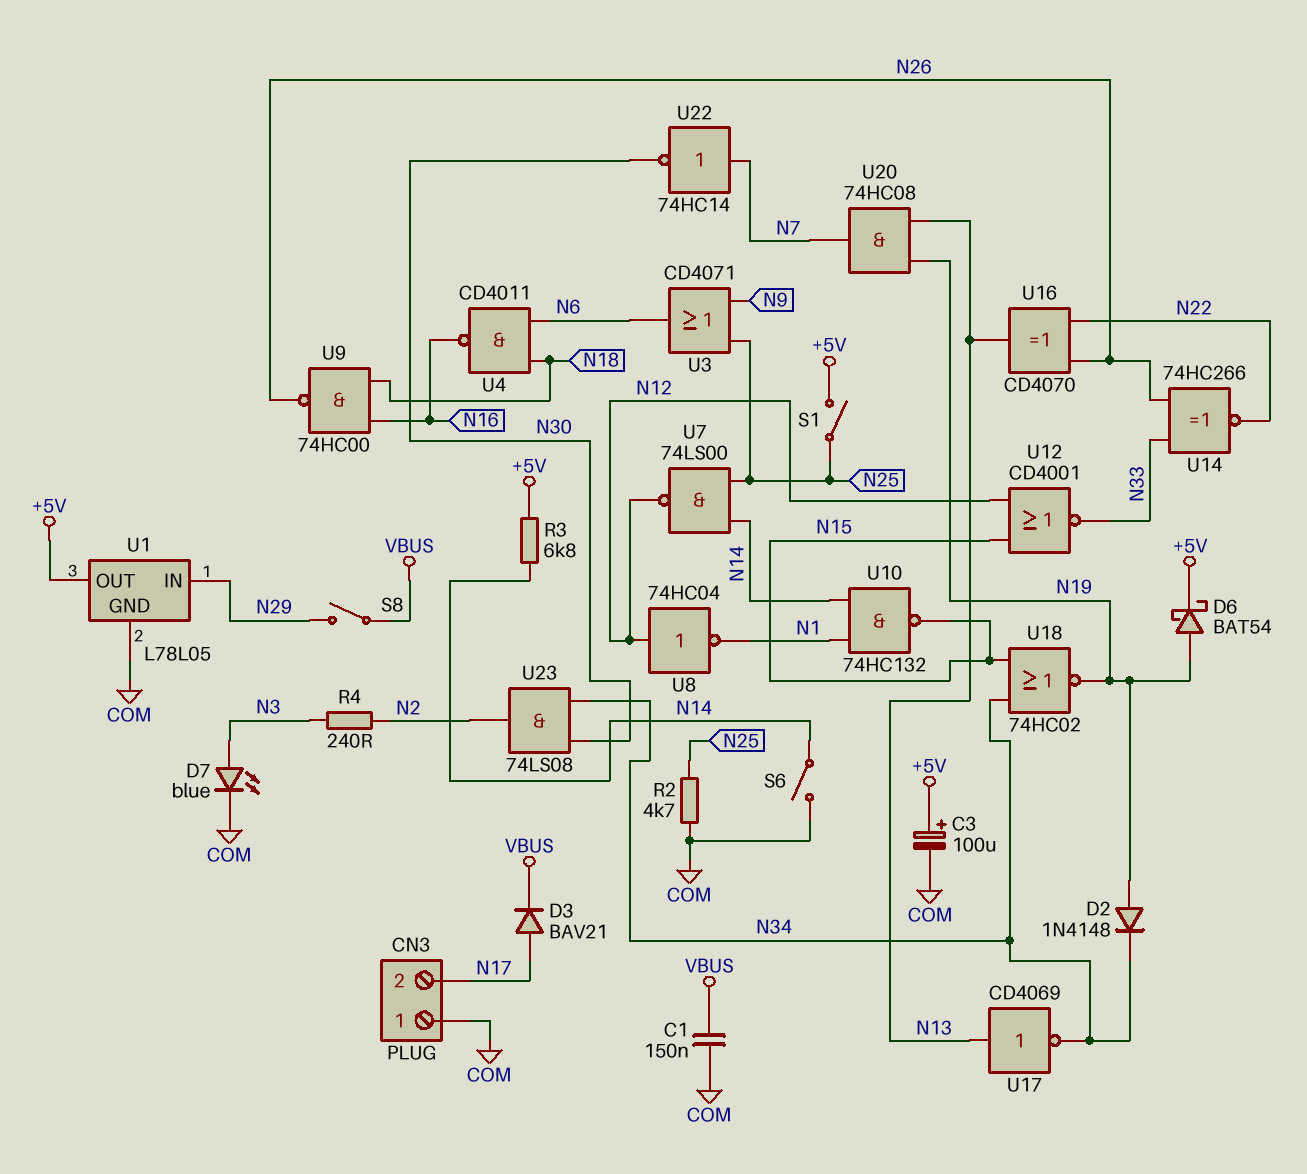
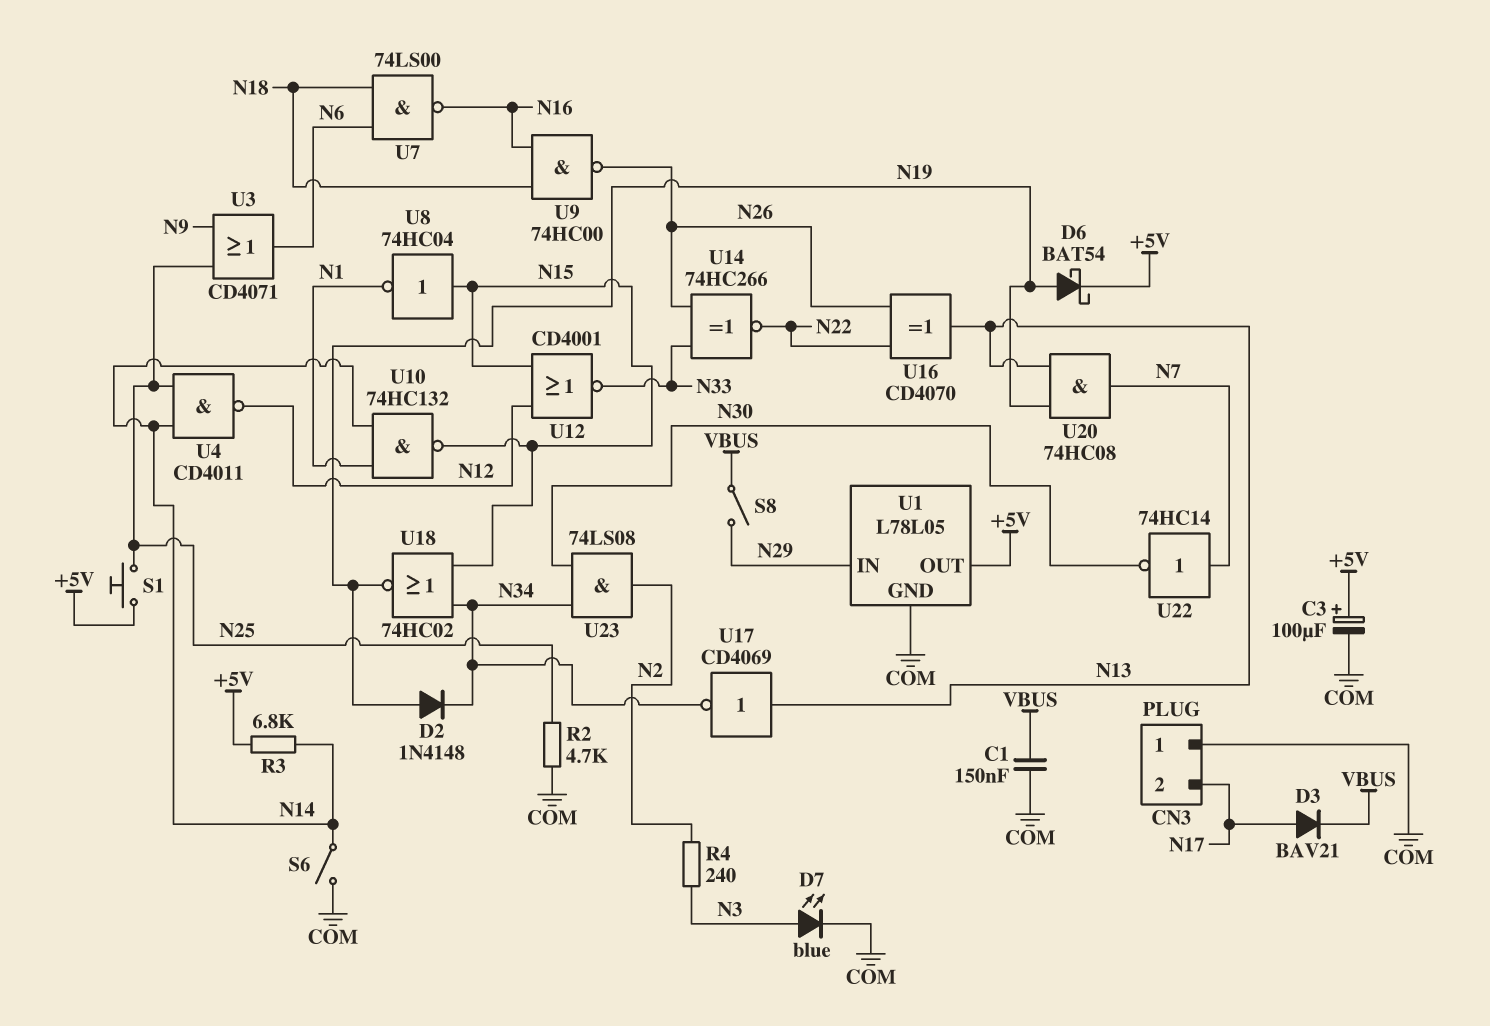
S1: switch (+5V, N25) -> button (+5V, N25)
U4: NAND CD4011 (in N6, in N18, out N16) -> NAND CD4011 (in N14, in N25, out N12)
U7: NAND 74LS00 (in N14, in N25, out N12) -> NAND 74LS00 (in N6, in N18, out N16)
U8: NOT 74HC04 (in N12, out N1) -> NOT 74HC04 (in N15, out N1)

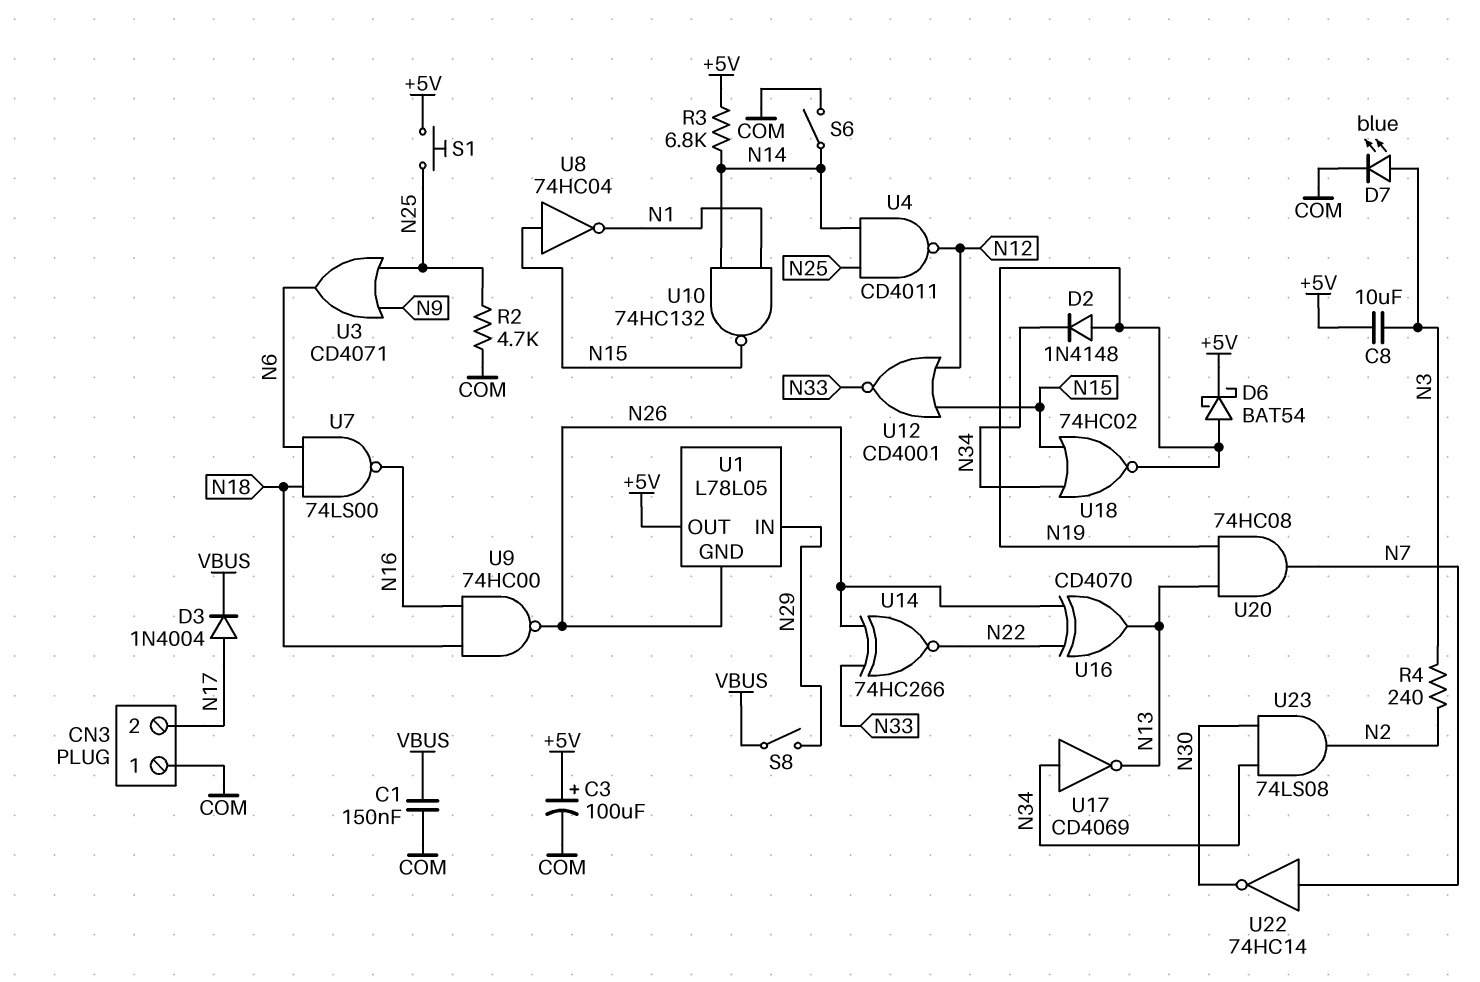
C8: none -> 10uF (+5V, N3)
D3: diode BAV21 (A N17, K VBUS) -> diode 1N4004 (A N17, K VBUS)
U1 pin GND: COM -> N26
U17: NOT CD4069 (in N13, out N34) -> NOT CD4069 (in N34, out N13)

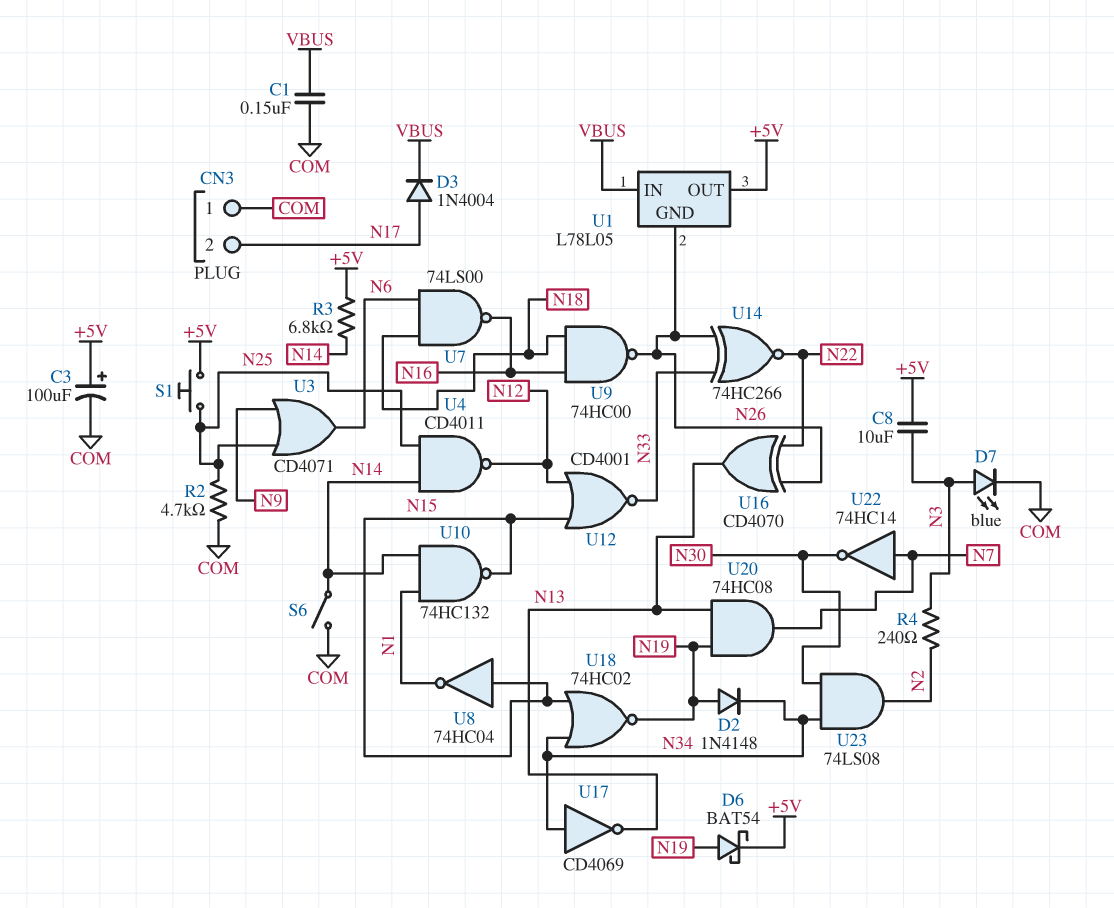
S8: switch (N29, VBUS) -> none
U1 pin IN: N29 -> VBUS

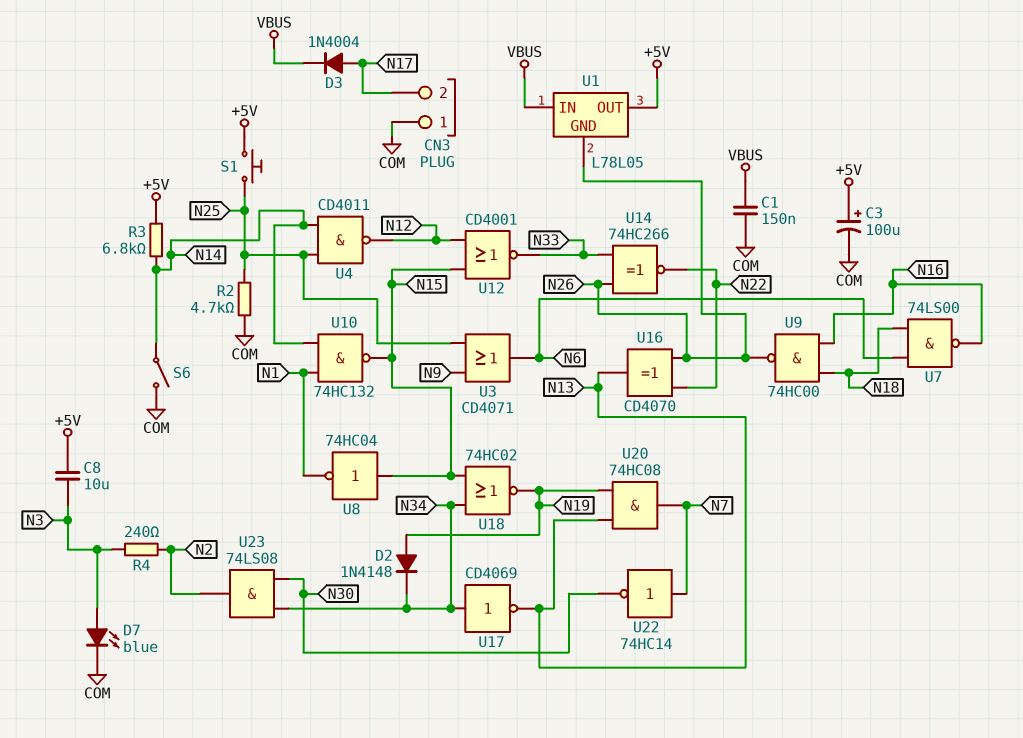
D6: schottky BAT54 (A N19, K +5V) -> none

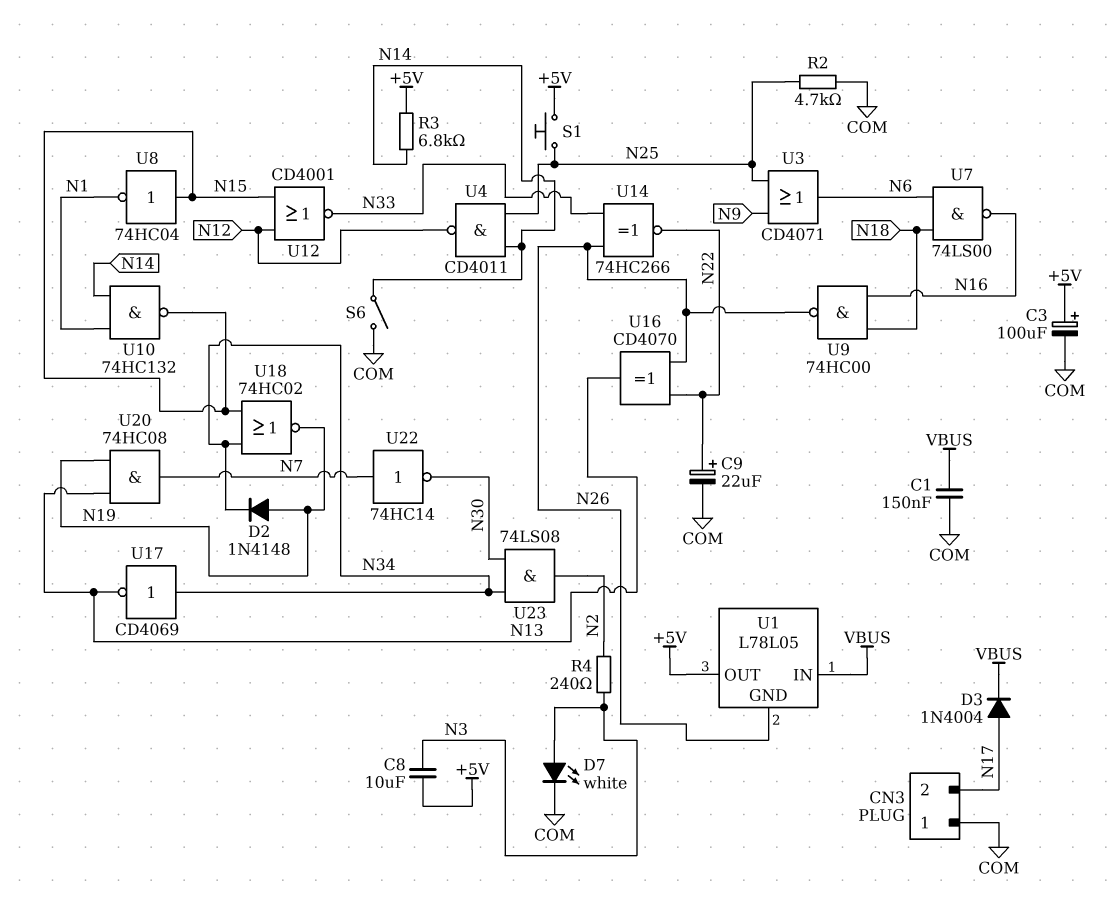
C9: none -> 22uF (plus N22, minus COM)
D7: LED blue (A N3, K COM) -> LED white (A N3, K COM)

